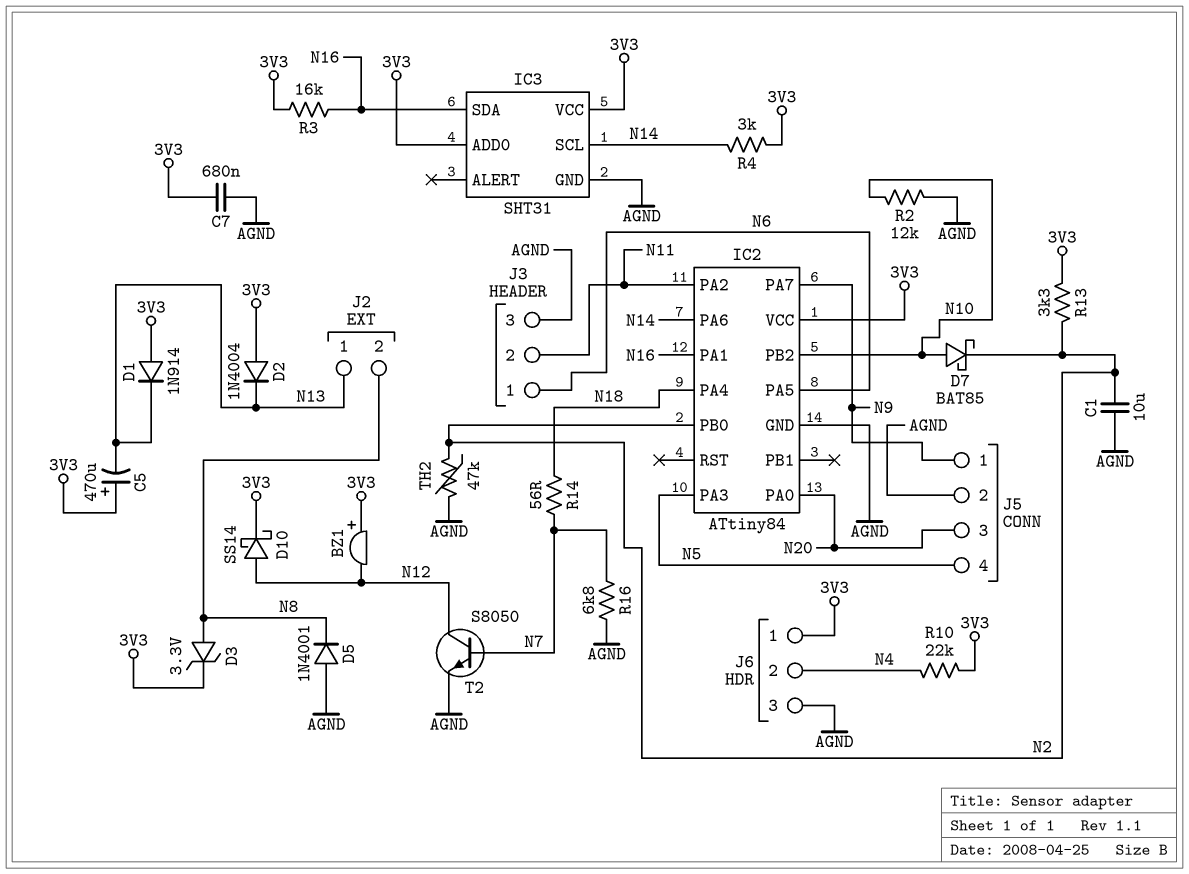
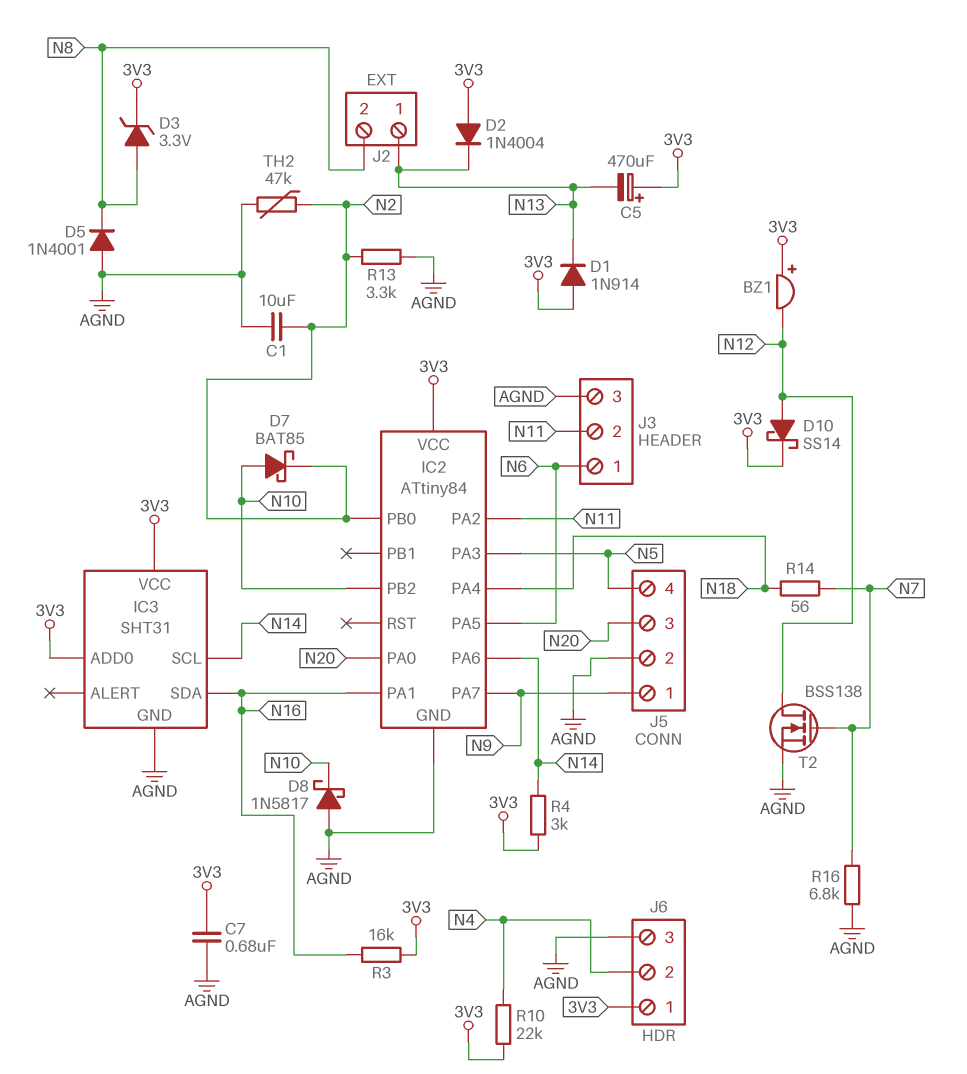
D8: none -> schottky 1N5817 (A AGND, K N10)
R2: 12k (AGND, N10) -> none
R13: 3.3k (3V3, N2) -> 3.3k (AGND, N2)
T2: NPN S8050 (B N7, C N12, E AGND) -> NMOS BSS138 (G N7, D N12, S AGND)

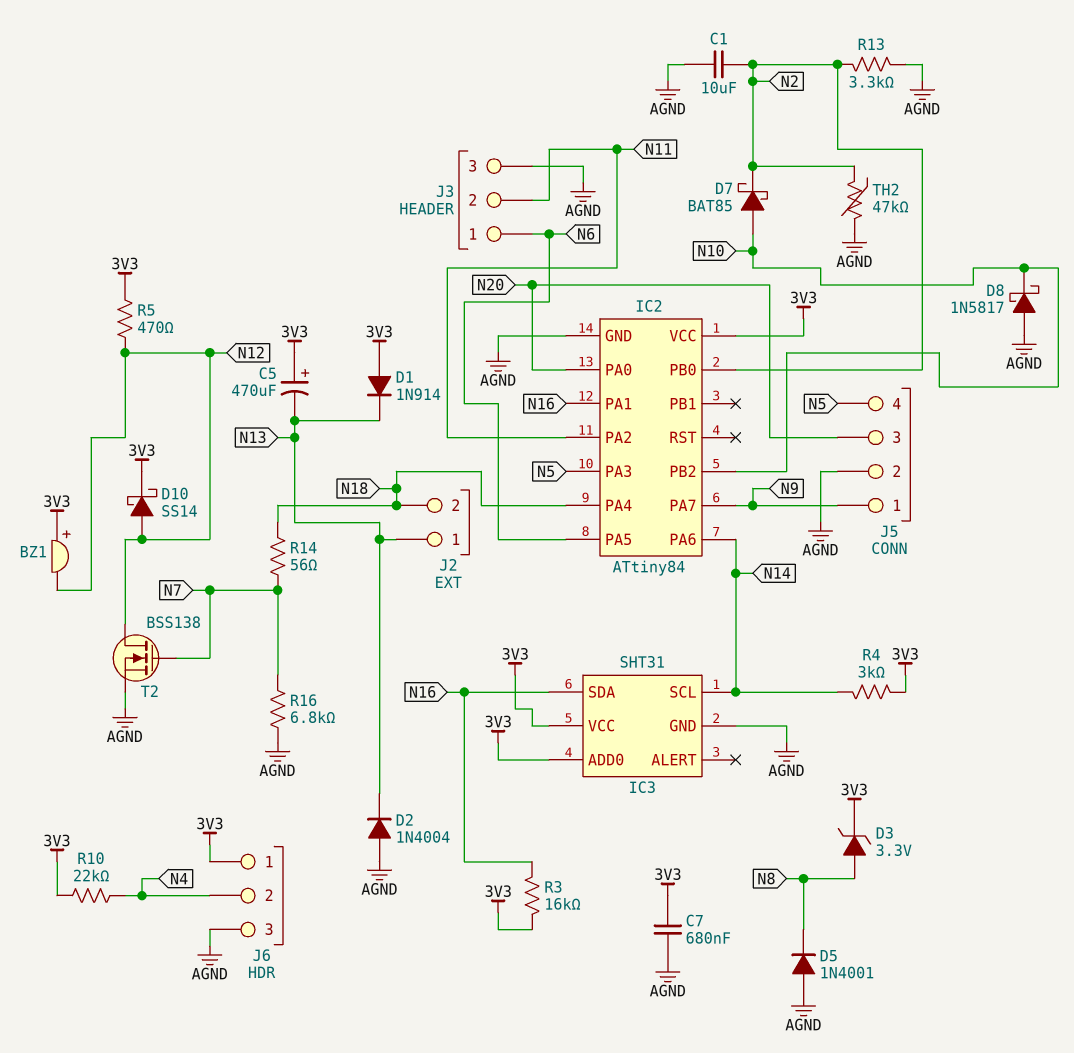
D2: diode 1N4004 (A 3V3, K N13) -> diode 1N4004 (A AGND, K N13)
J2 pin 2: N8 -> N18
R5: none -> 470 (3V3, N12)

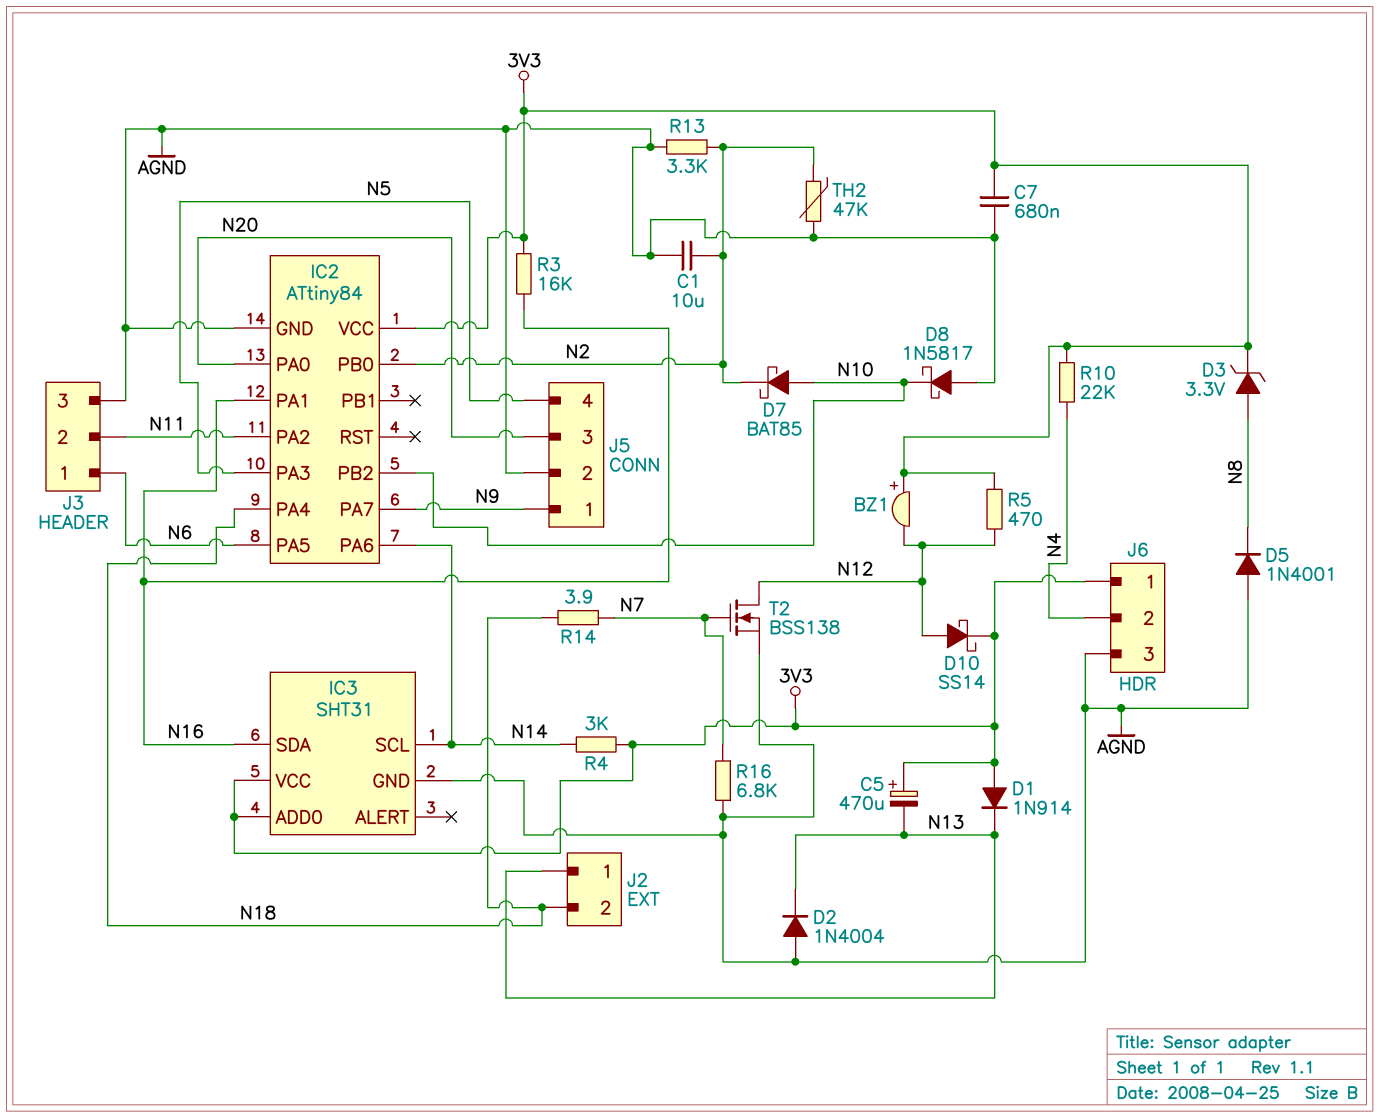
R14: 56 (N7, N18) -> 3.9 (N7, N18)

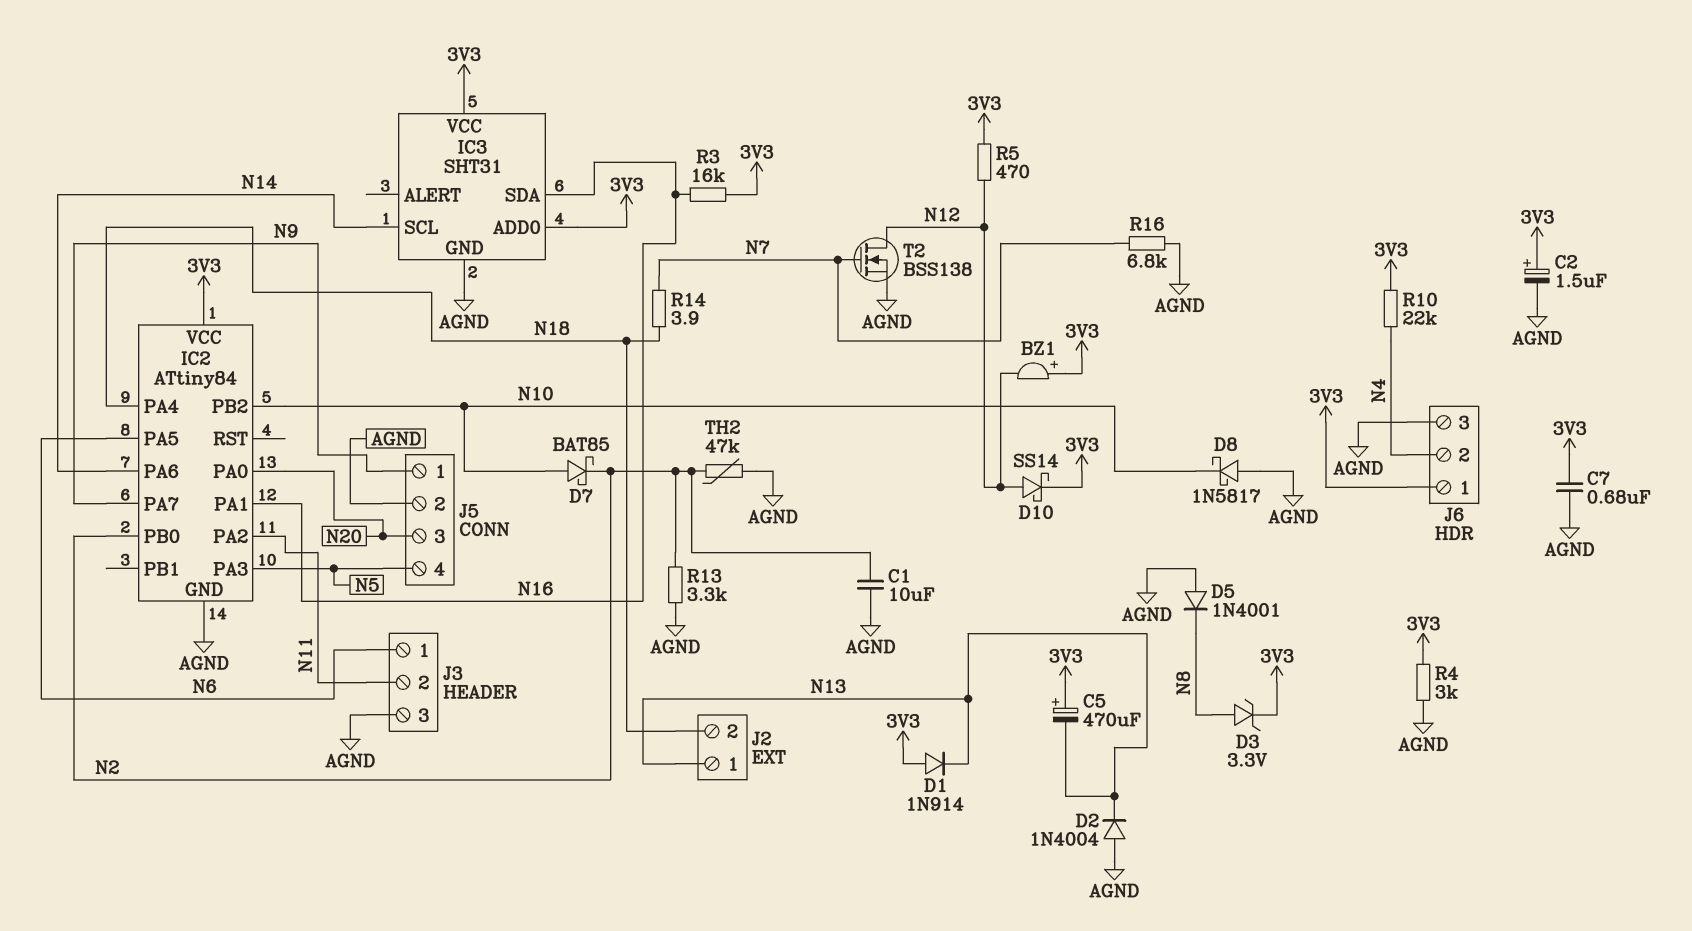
C2: none -> 1.5uF (plus 3V3, minus AGND)
R4: 3k (3V3, N14) -> 3k (3V3, AGND)

